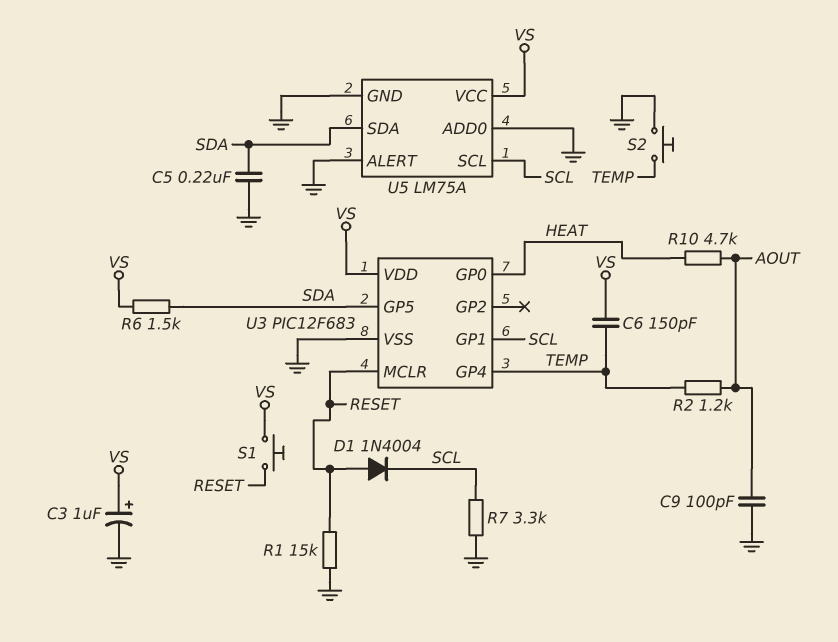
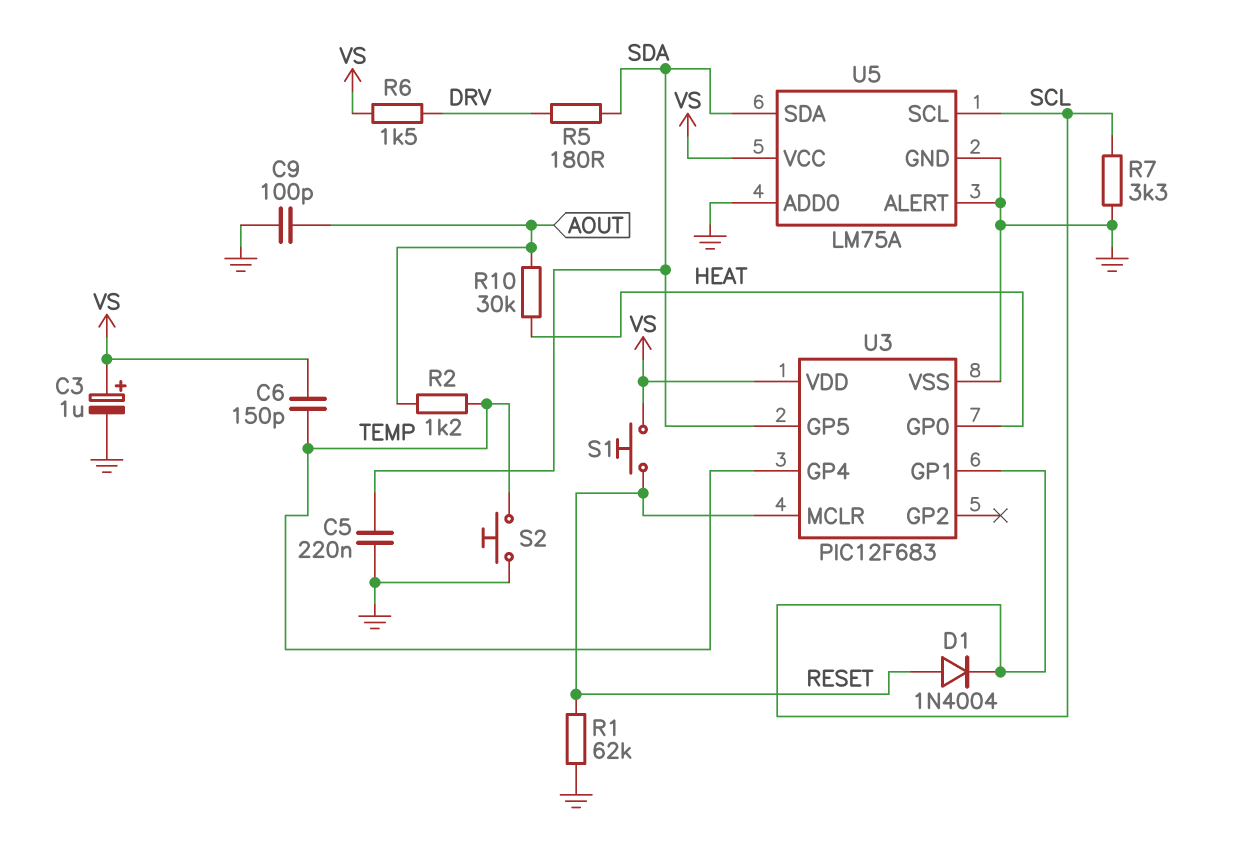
R1: 15k (GND, RESET) -> 62k (GND, RESET)
R5: none -> 180 (DRV, SDA)
R6: 1.5k (SDA, VS) -> 1.5k (DRV, VS)
R10: 4.7k (AOUT, HEAT) -> 30k (AOUT, HEAT)

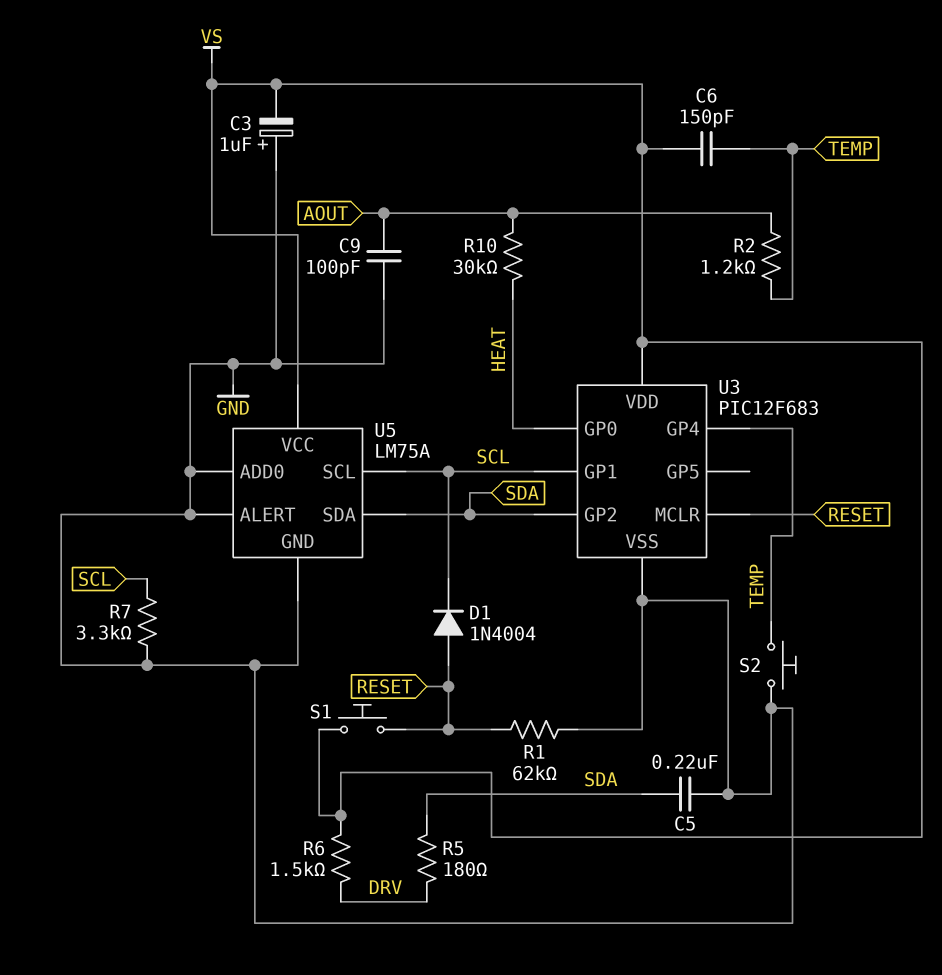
C3: 1uF (plus VS, minus GND) -> 1uF (plus GND, minus VS)
U3 pin GP2: none -> SDA
U3 pin GP5: SDA -> none

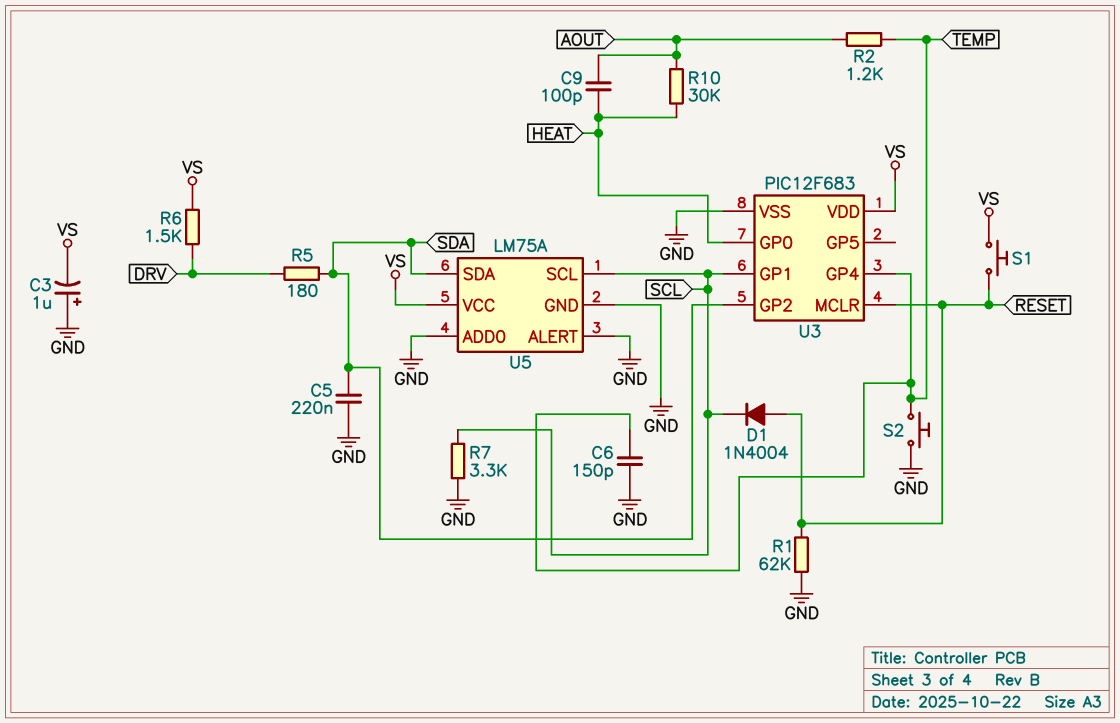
C6: 150pF (TEMP, VS) -> 150pF (GND, TEMP)
C9: 100pF (AOUT, GND) -> 100pF (AOUT, HEAT)

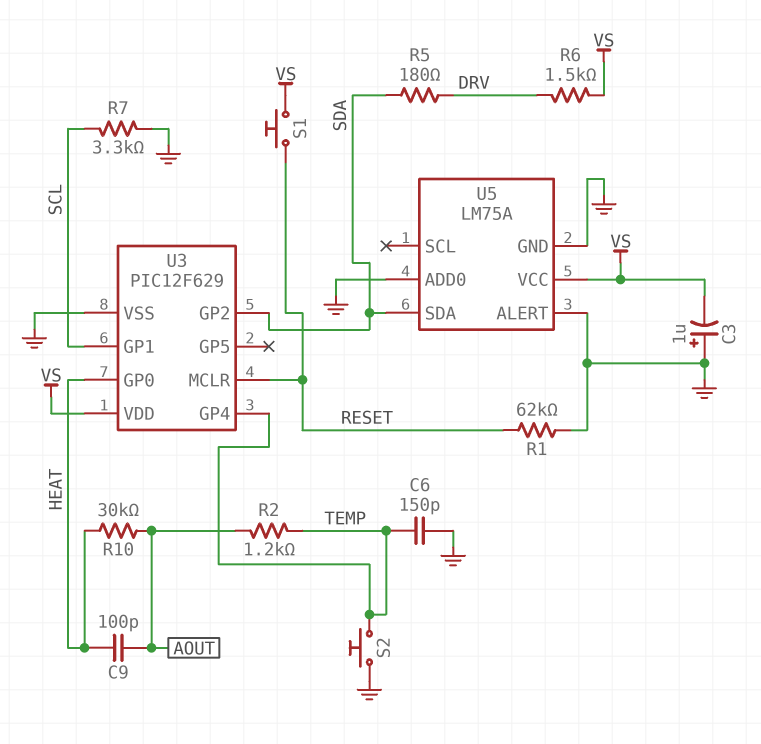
C5: 220nF (GND, SDA) -> none
D1: diode 1N4004 (A RESET, K SCL) -> none
U3: PIC12F683 -> PIC12F629
U5 pin SCL: SCL -> none

